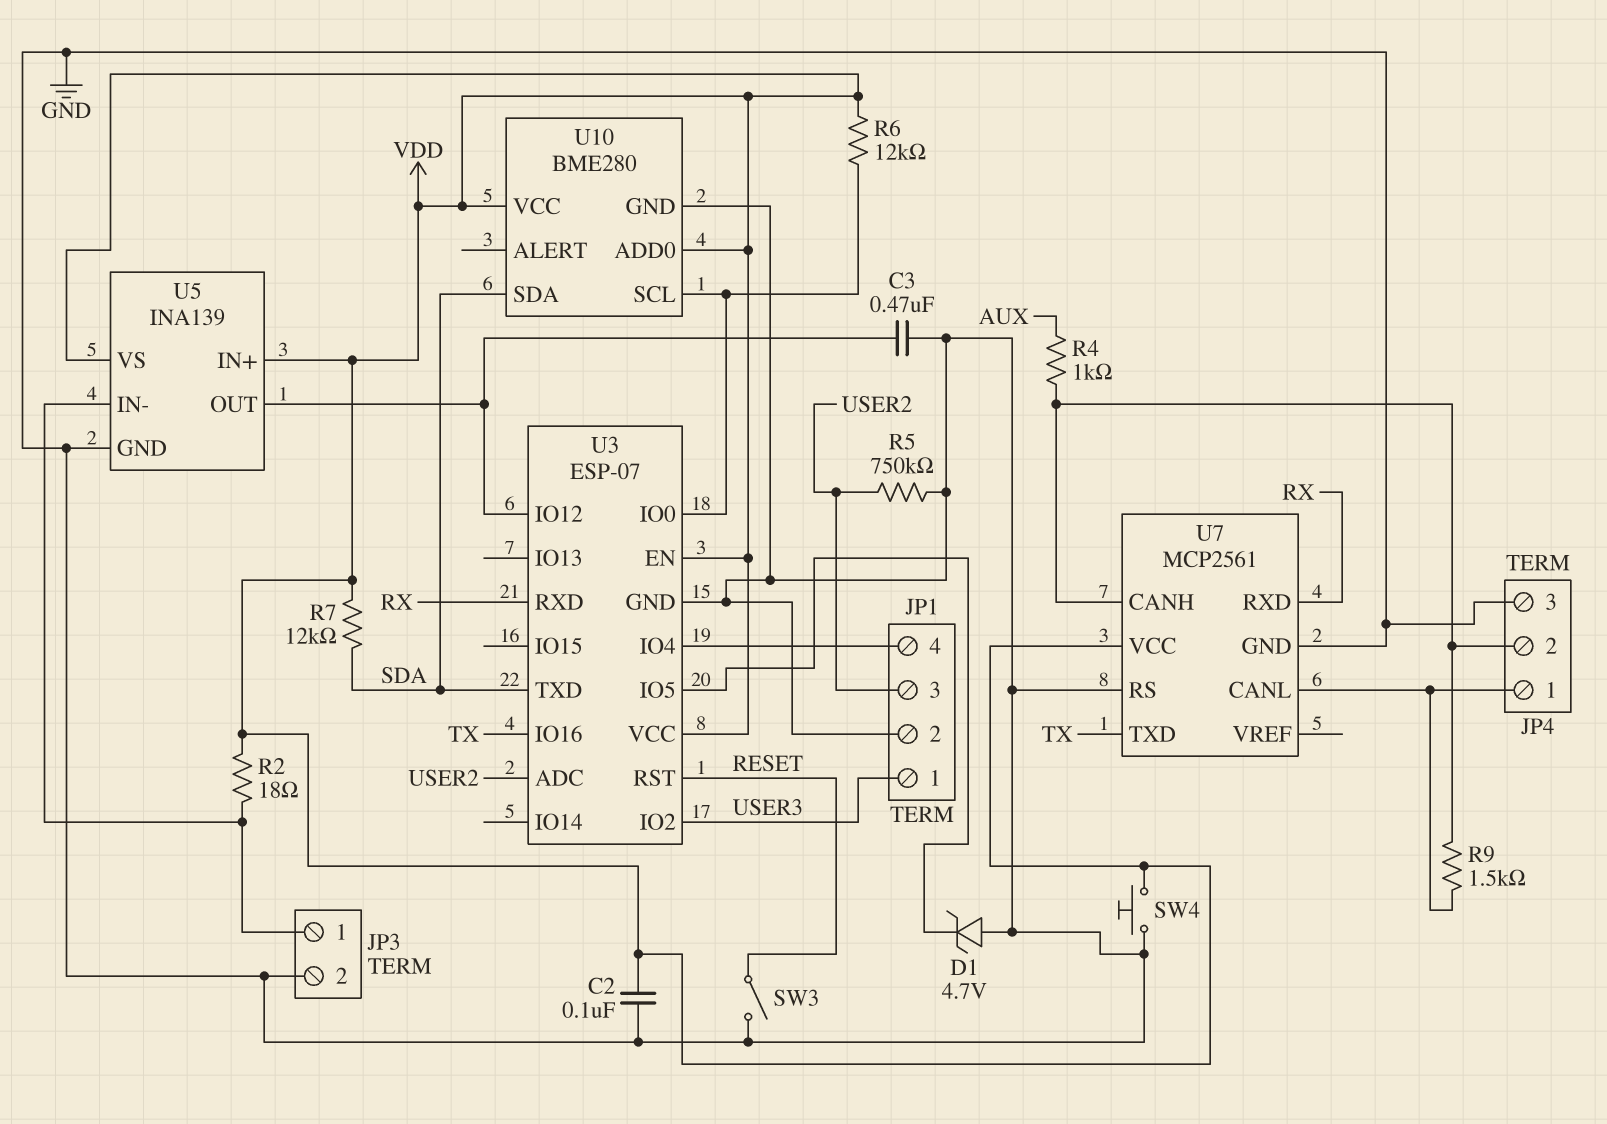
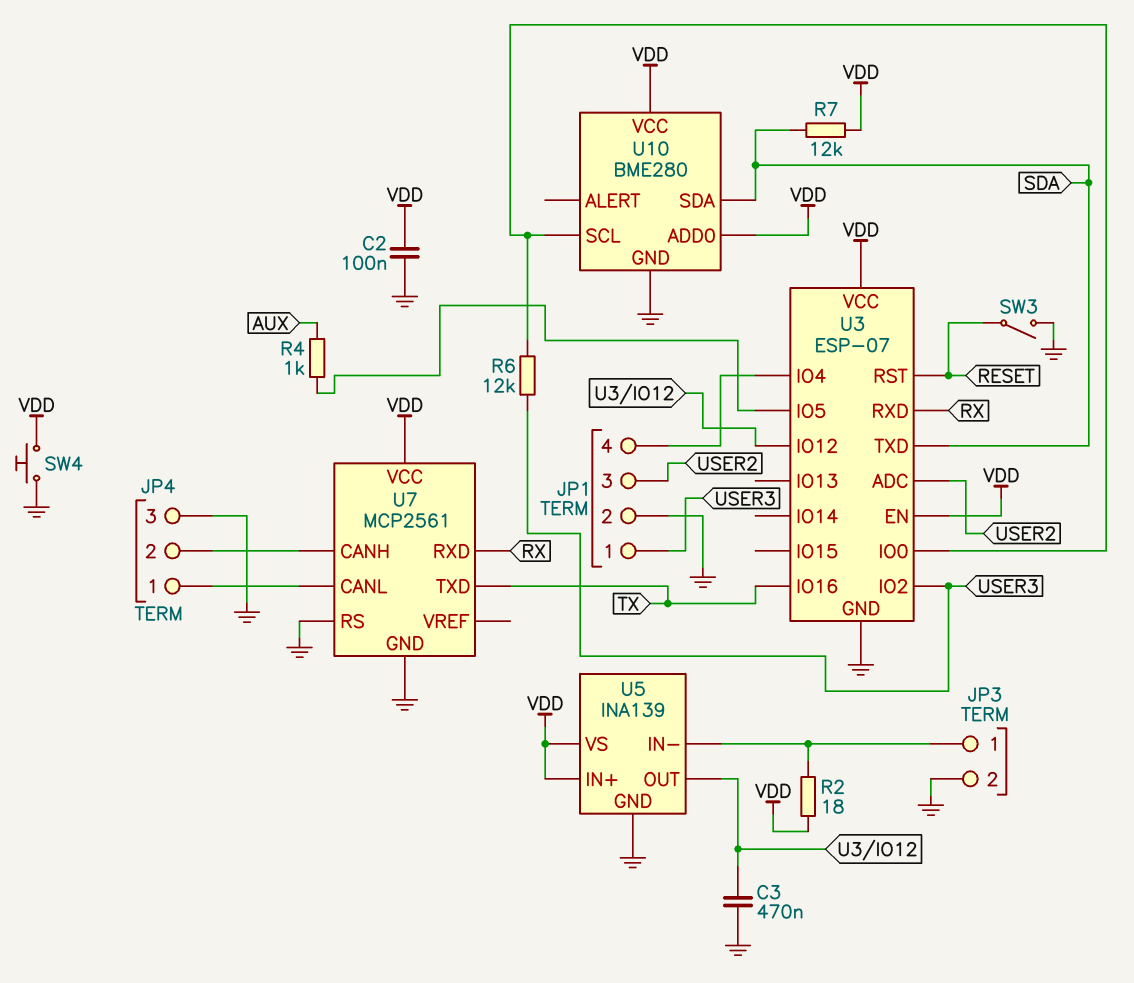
D1: zener 4.7V (A GND, K U3/IO5) -> none
R4: 1k (AUX, JP4/2) -> 1k (AUX, U3/IO5)
R5: 750k (GND, USER2) -> none
R6: 12k (U3/IO0, VDD) -> 12k (U3/IO0, USER3)
R9: 1.5k (JP4/1, JP4/2) -> none

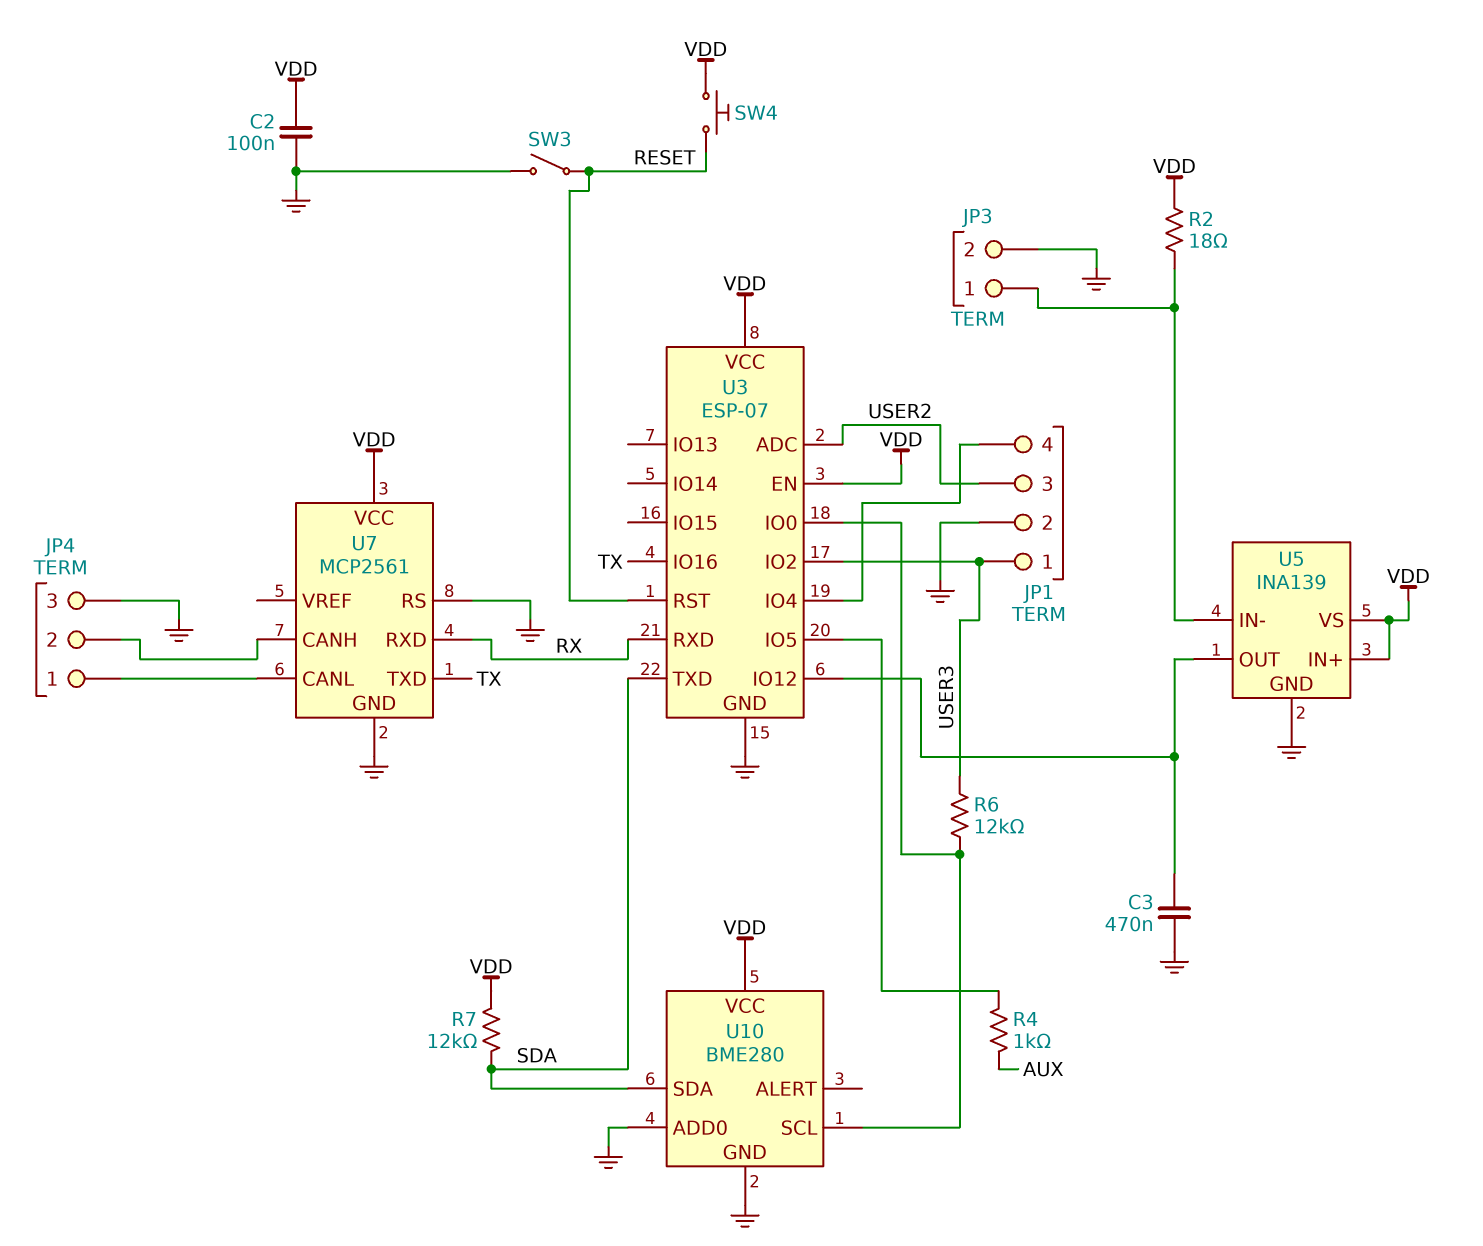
SW4: button (GND, VDD) -> button (RESET, VDD)
U10 pin ADD0: VDD -> GND

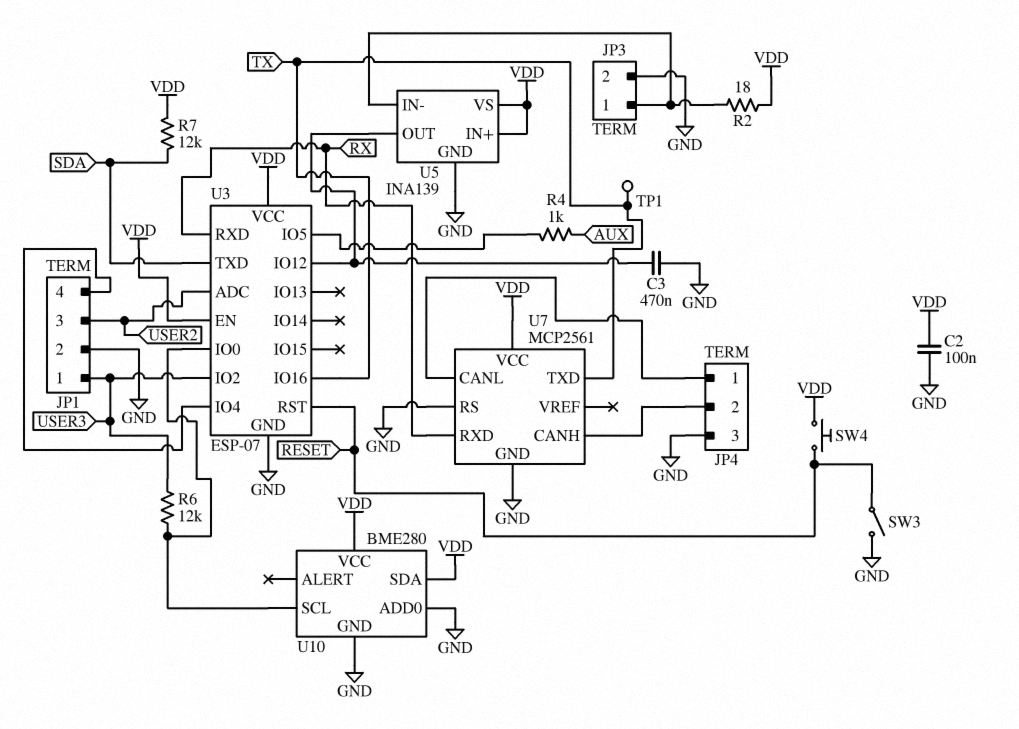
TP1: none -> test point (TX)
U10 pin SDA: SDA -> VDD

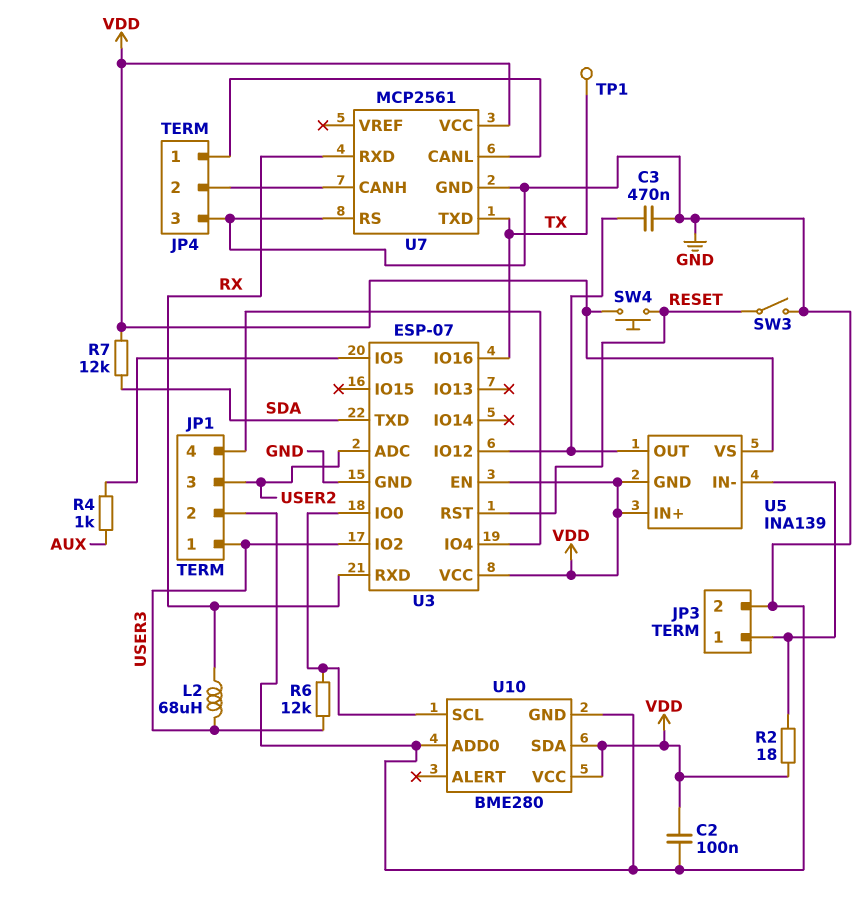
L2: none -> 68uH (RX, USER3)
U5 pin GND: GND -> VDD

